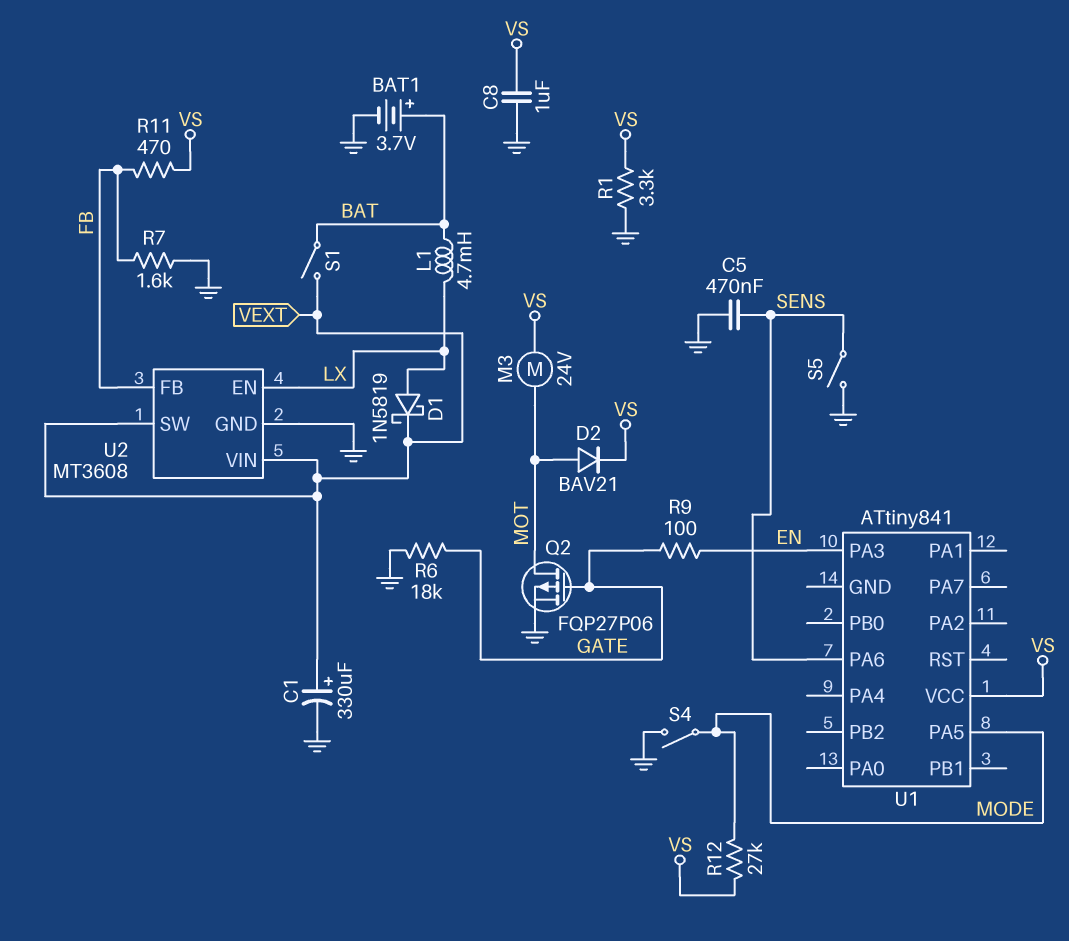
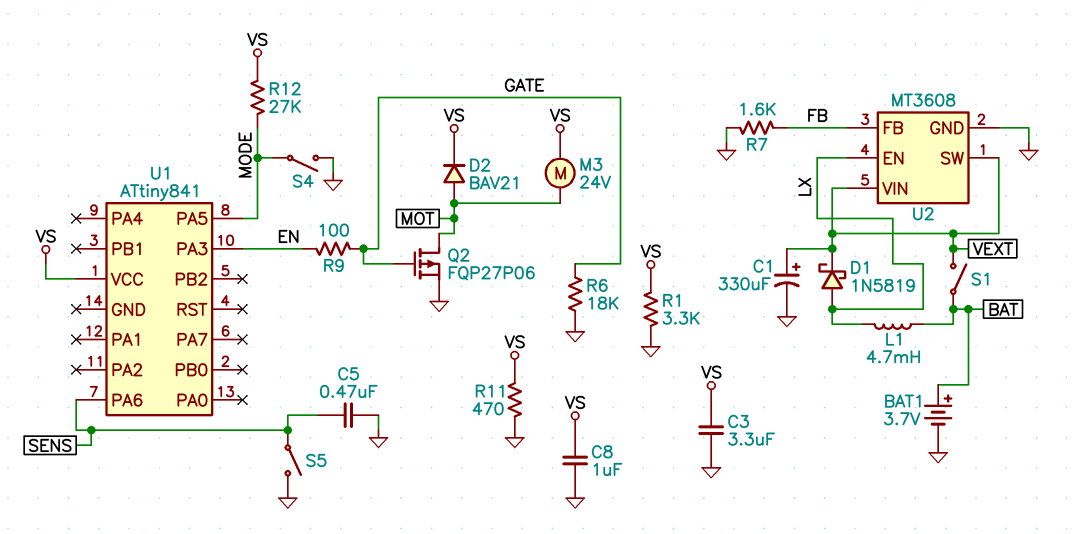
C3: none -> 3.3uF (GND, VS)
R11: 470 (FB, VS) -> 470 (GND, VS)

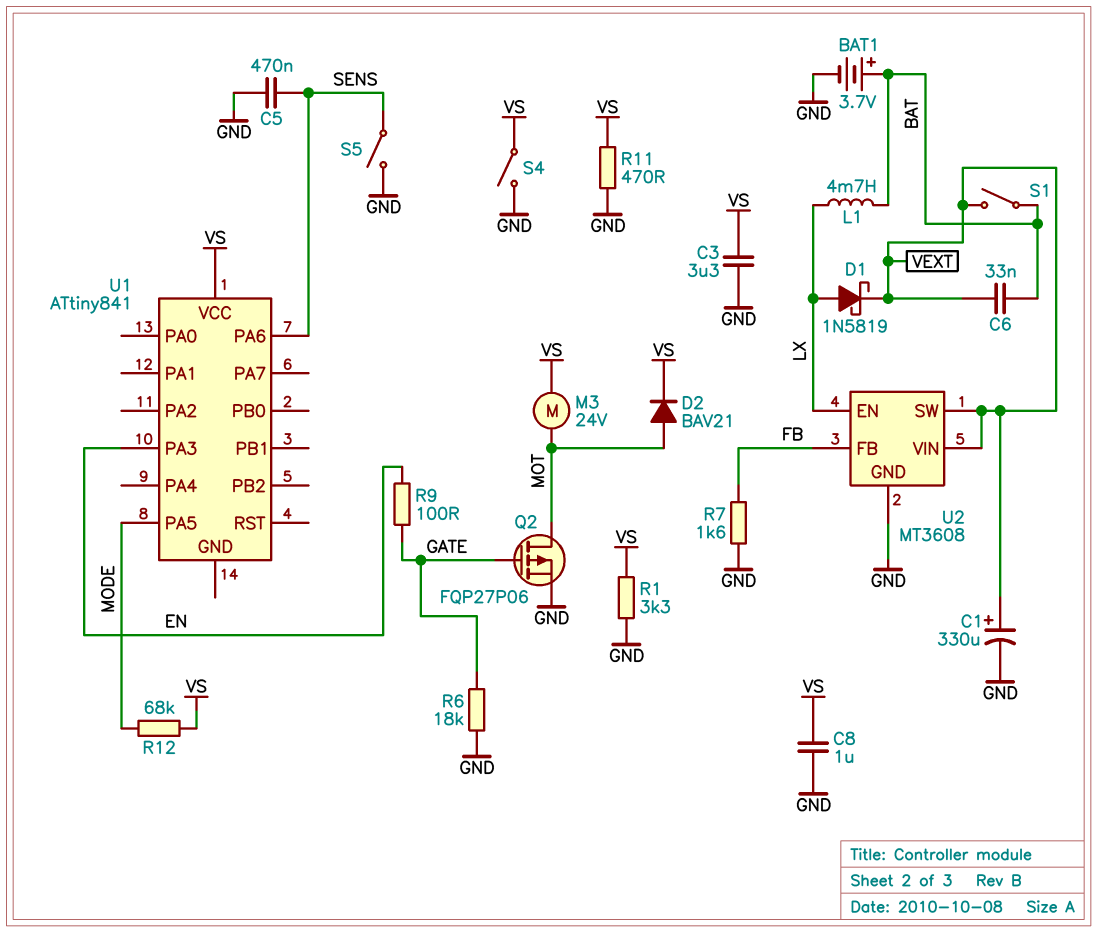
C6: none -> 33nF (BAT, VEXT)
R12: 27k (MODE, VS) -> 68k (MODE, VS)
S4: switch (GND, MODE) -> switch (GND, VS)

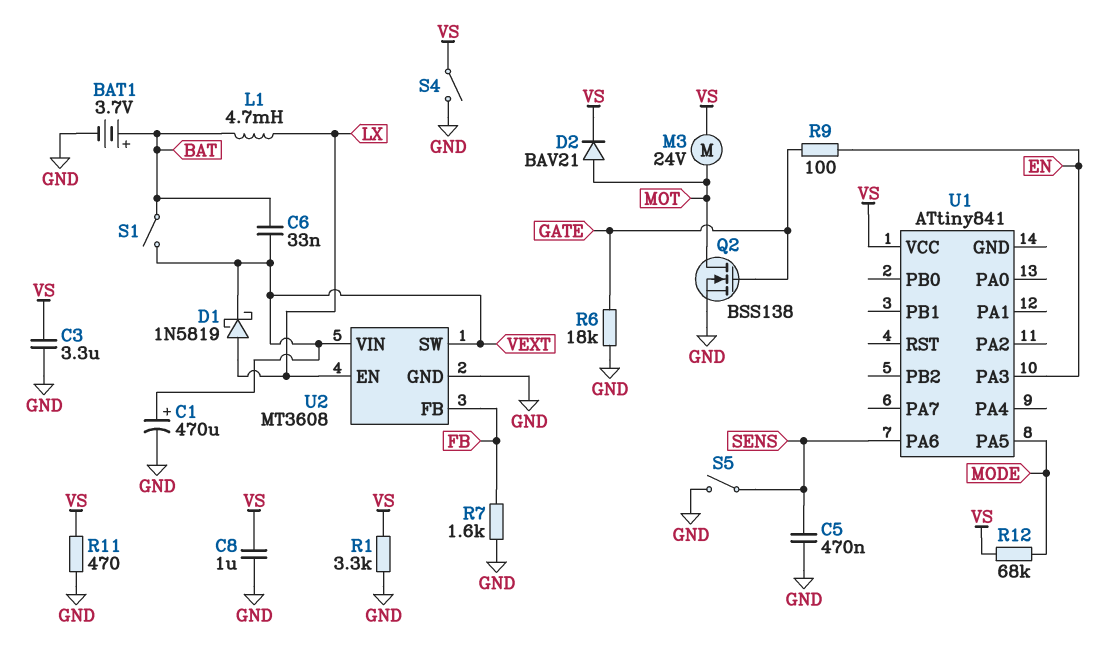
C1: 330uF (plus VEXT, minus GND) -> 470uF (plus VEXT, minus GND)
Q2: PMOS FQP27P06 (G GATE, D MOT, S GND) -> NMOS BSS138 (G GATE, D MOT, S GND)

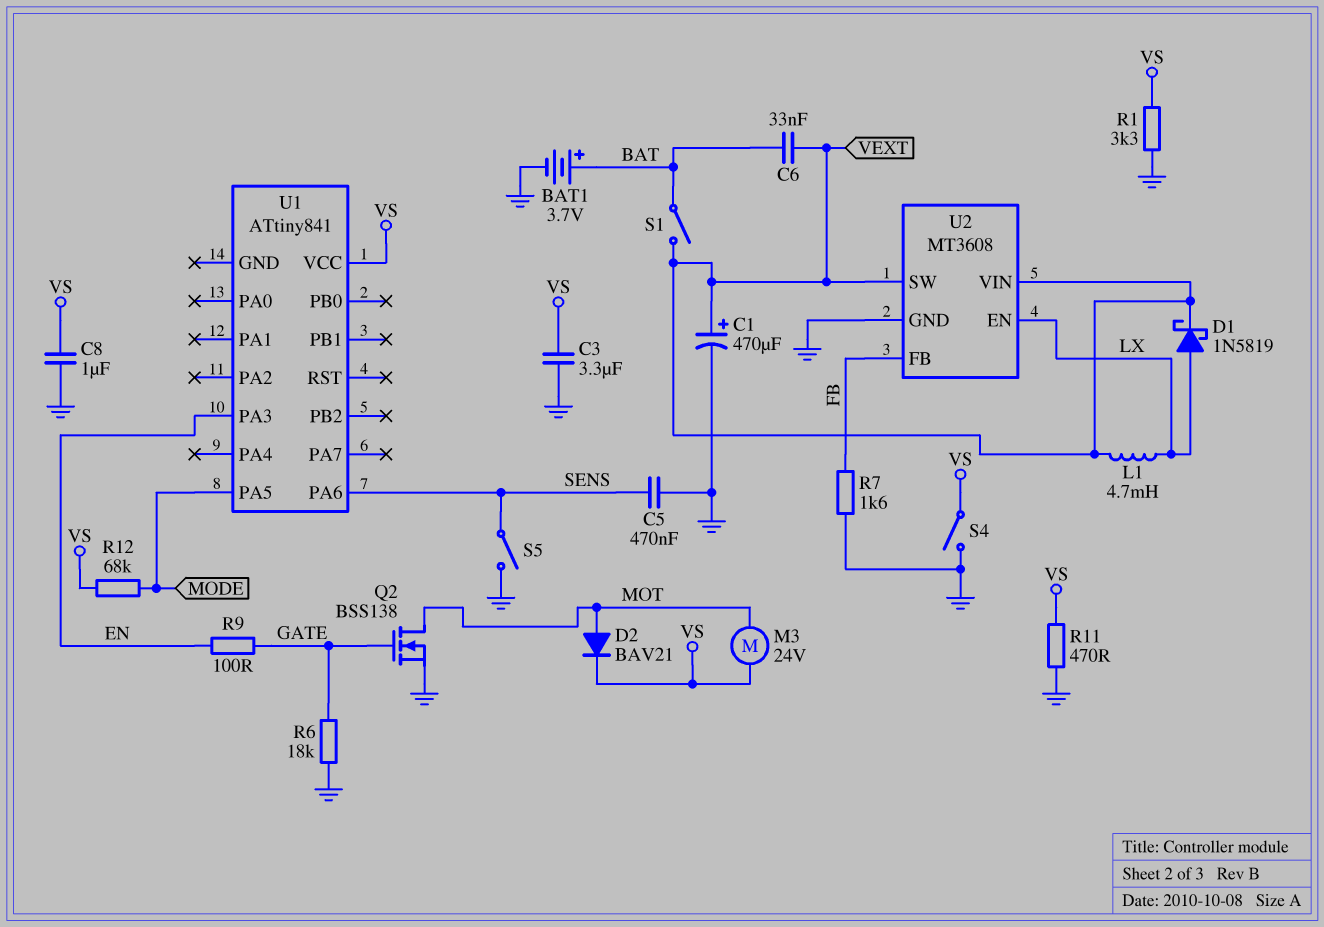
L1: 4.7mH (BAT, LX) -> 4.7mH (LX, VEXT)

